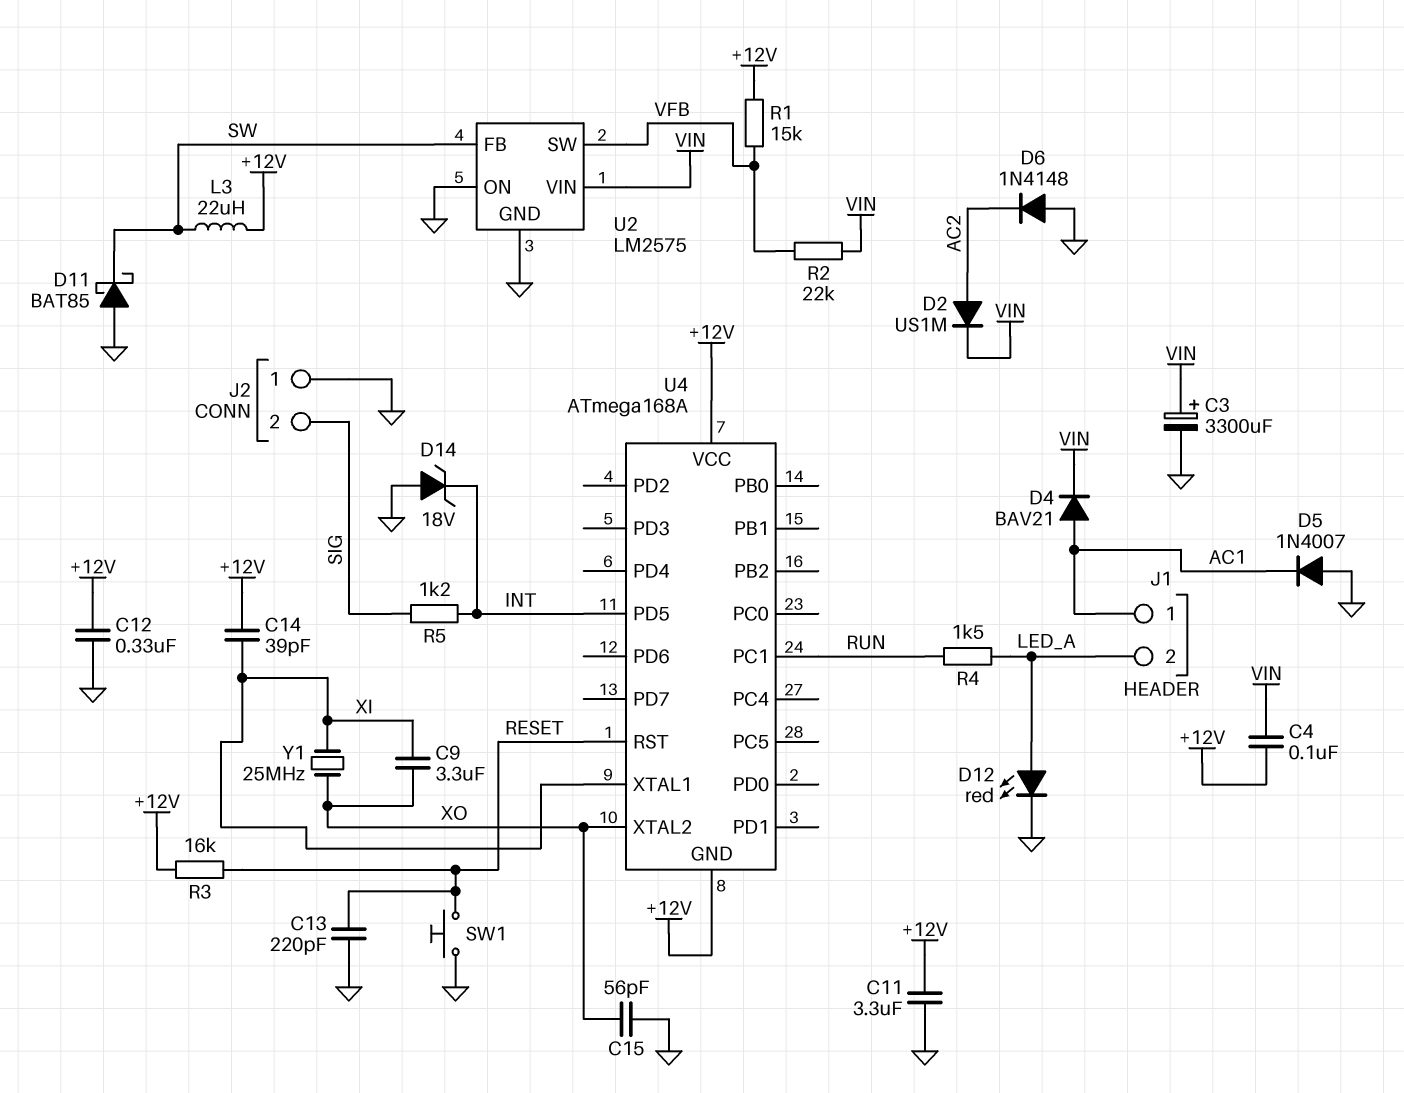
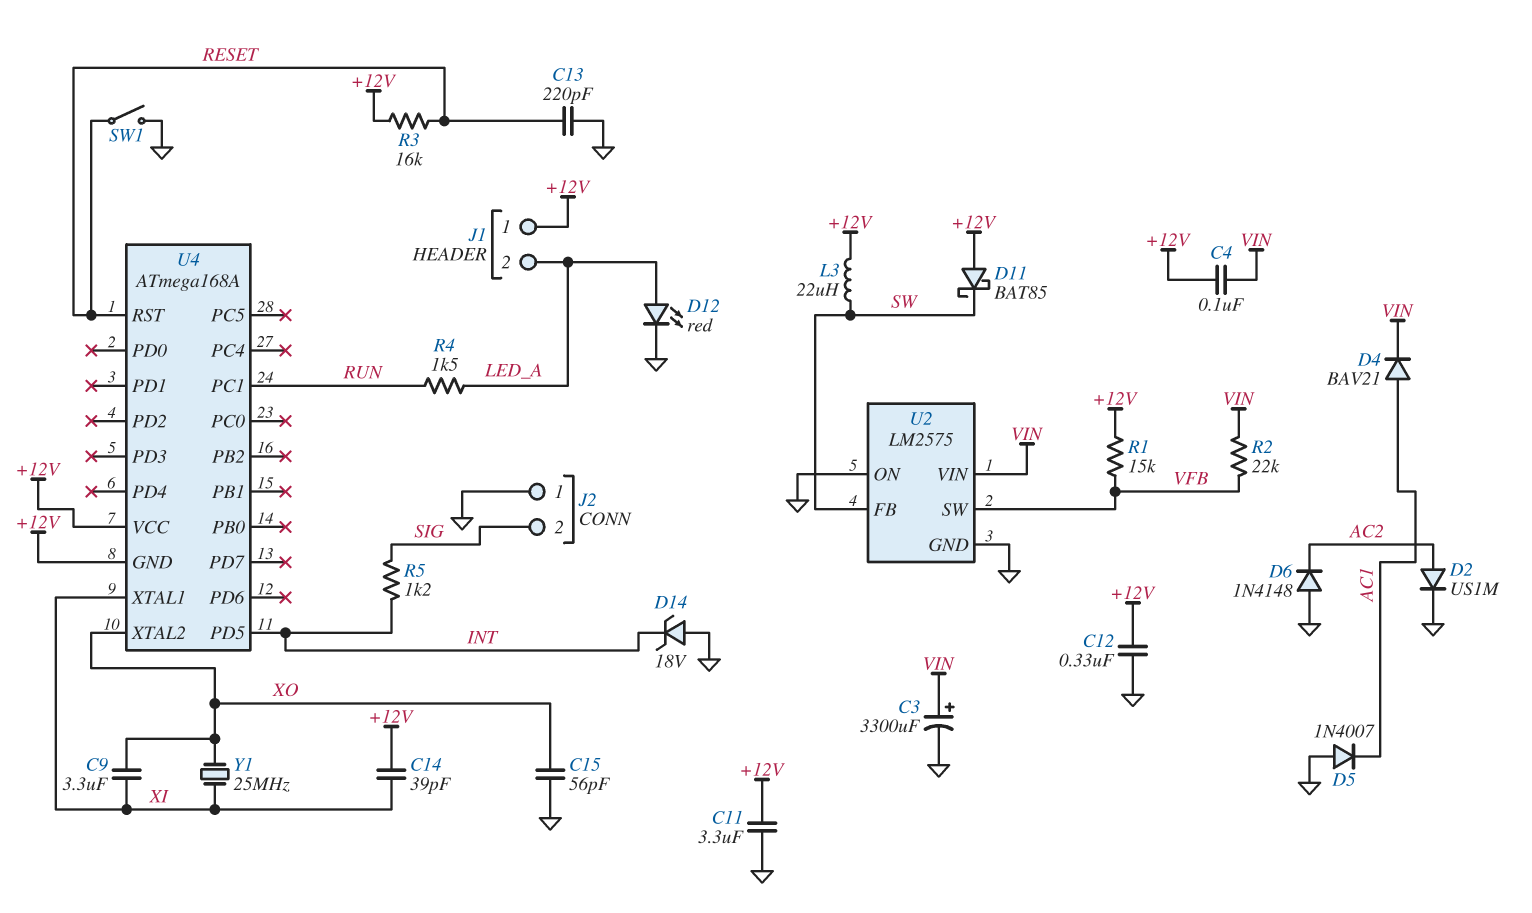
D2: diode US1M (A AC2, K VIN) -> diode US1M (A AC2, K GND)
D11: schottky BAT85 (A GND, K SW) -> schottky BAT85 (A +12V, K SW)
J1 pin 1: AC1 -> +12V
SW1: button (GND, RESET) -> switch (GND, RESET)

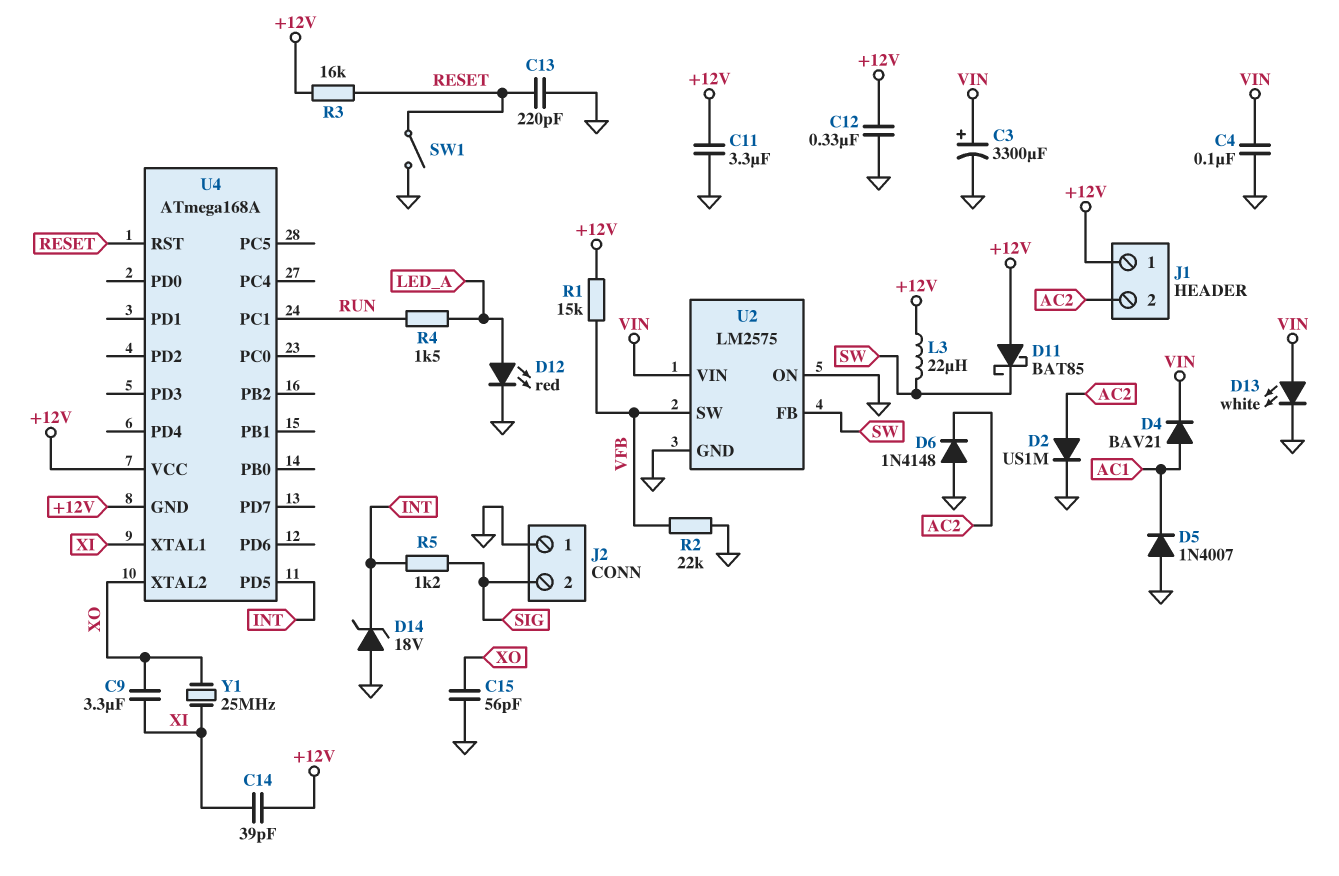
C4: 100nF (+12V, VIN) -> 100nF (GND, VIN)
D13: none -> LED white (A VIN, K GND)
J1 pin 2: LED_A -> AC2
R2: 22k (VFB, VIN) -> 22k (GND, VFB)

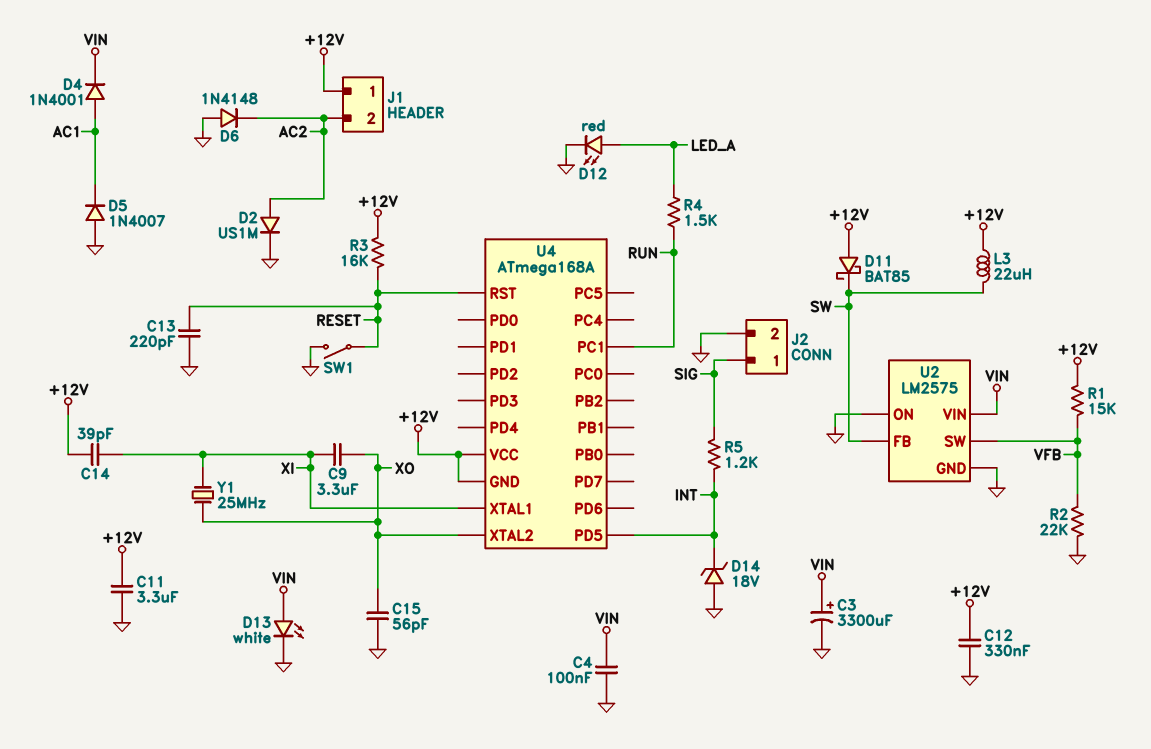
D4: diode BAV21 (A AC1, K VIN) -> diode 1N4001 (A AC1, K VIN)
J2 pin 1: GND -> SIG
J2 pin 2: SIG -> GND

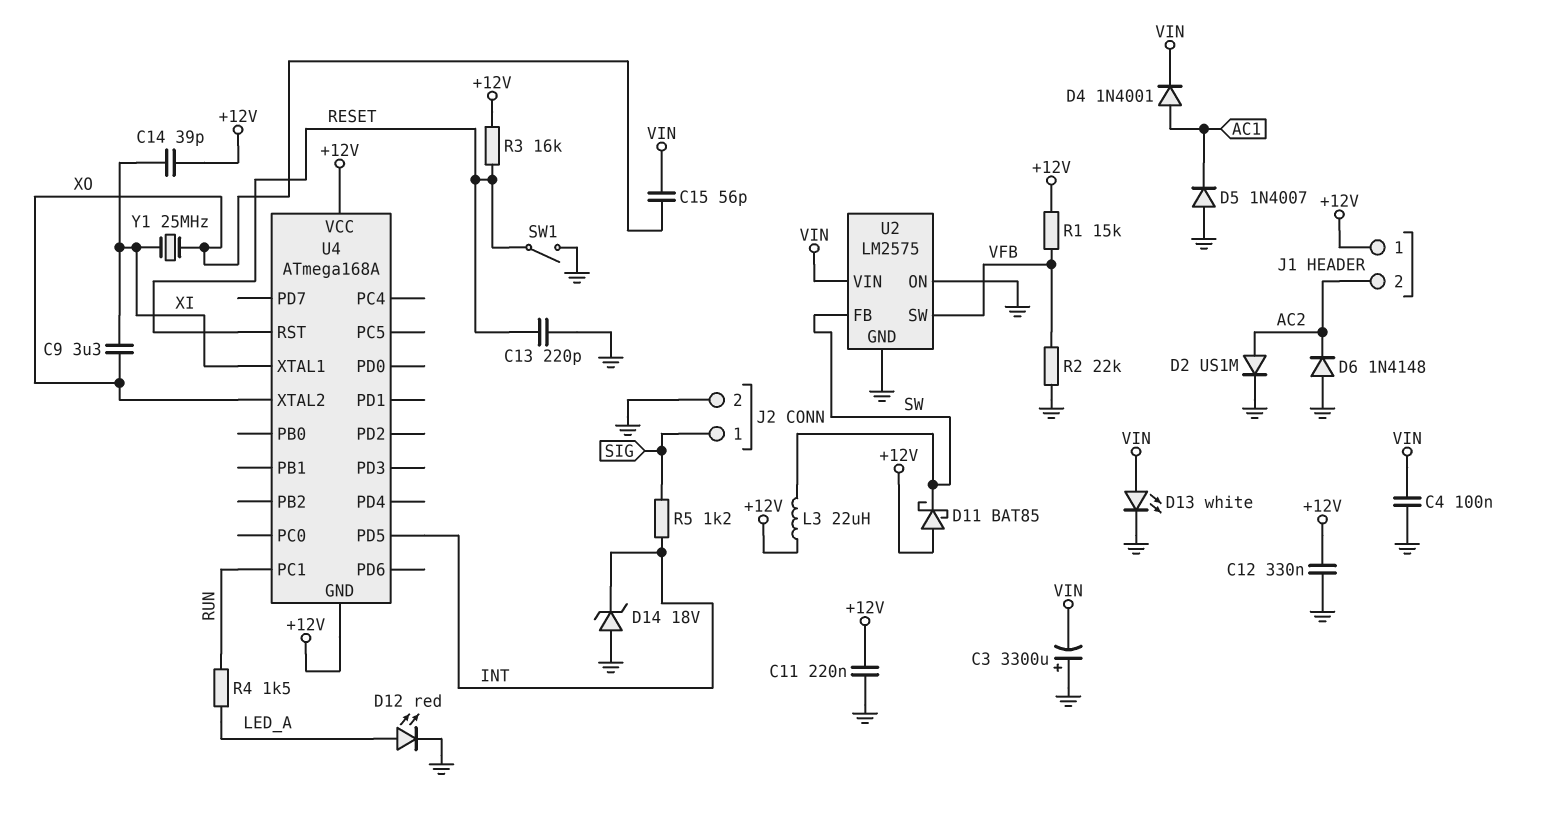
C3: 3300uF (plus VIN, minus GND) -> 3300uF (plus GND, minus VIN)
C11: 3.3uF (+12V, GND) -> 220nF (+12V, GND)
C15: 56pF (GND, XO) -> 56pF (VIN, XO)

